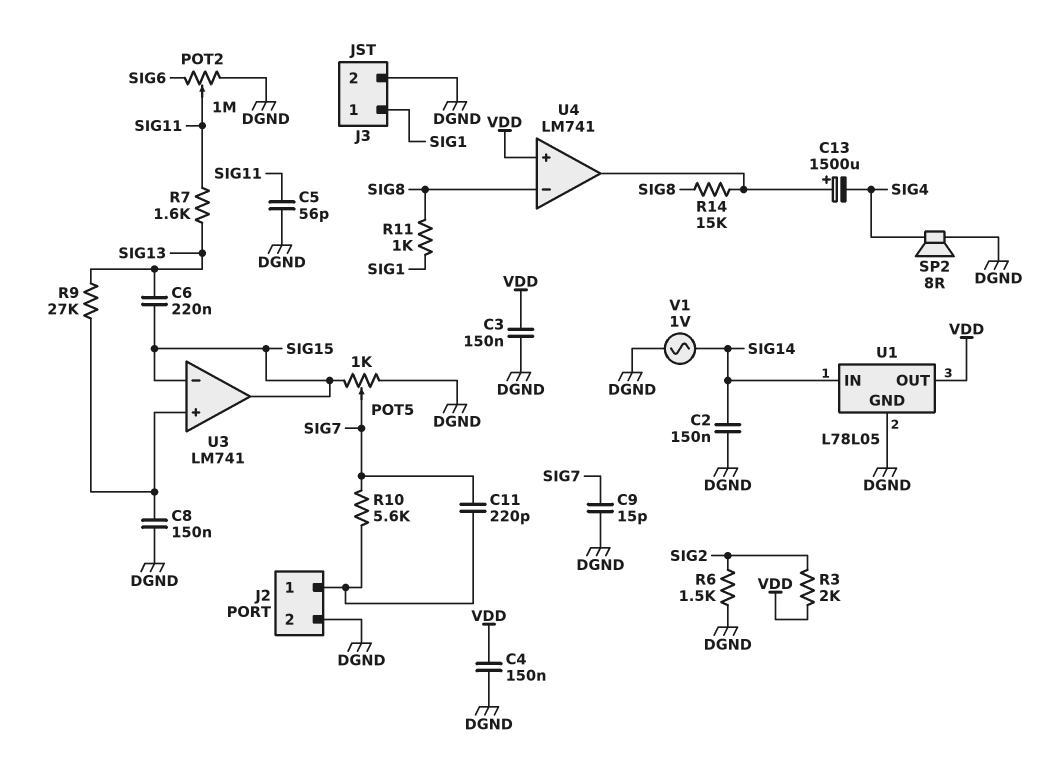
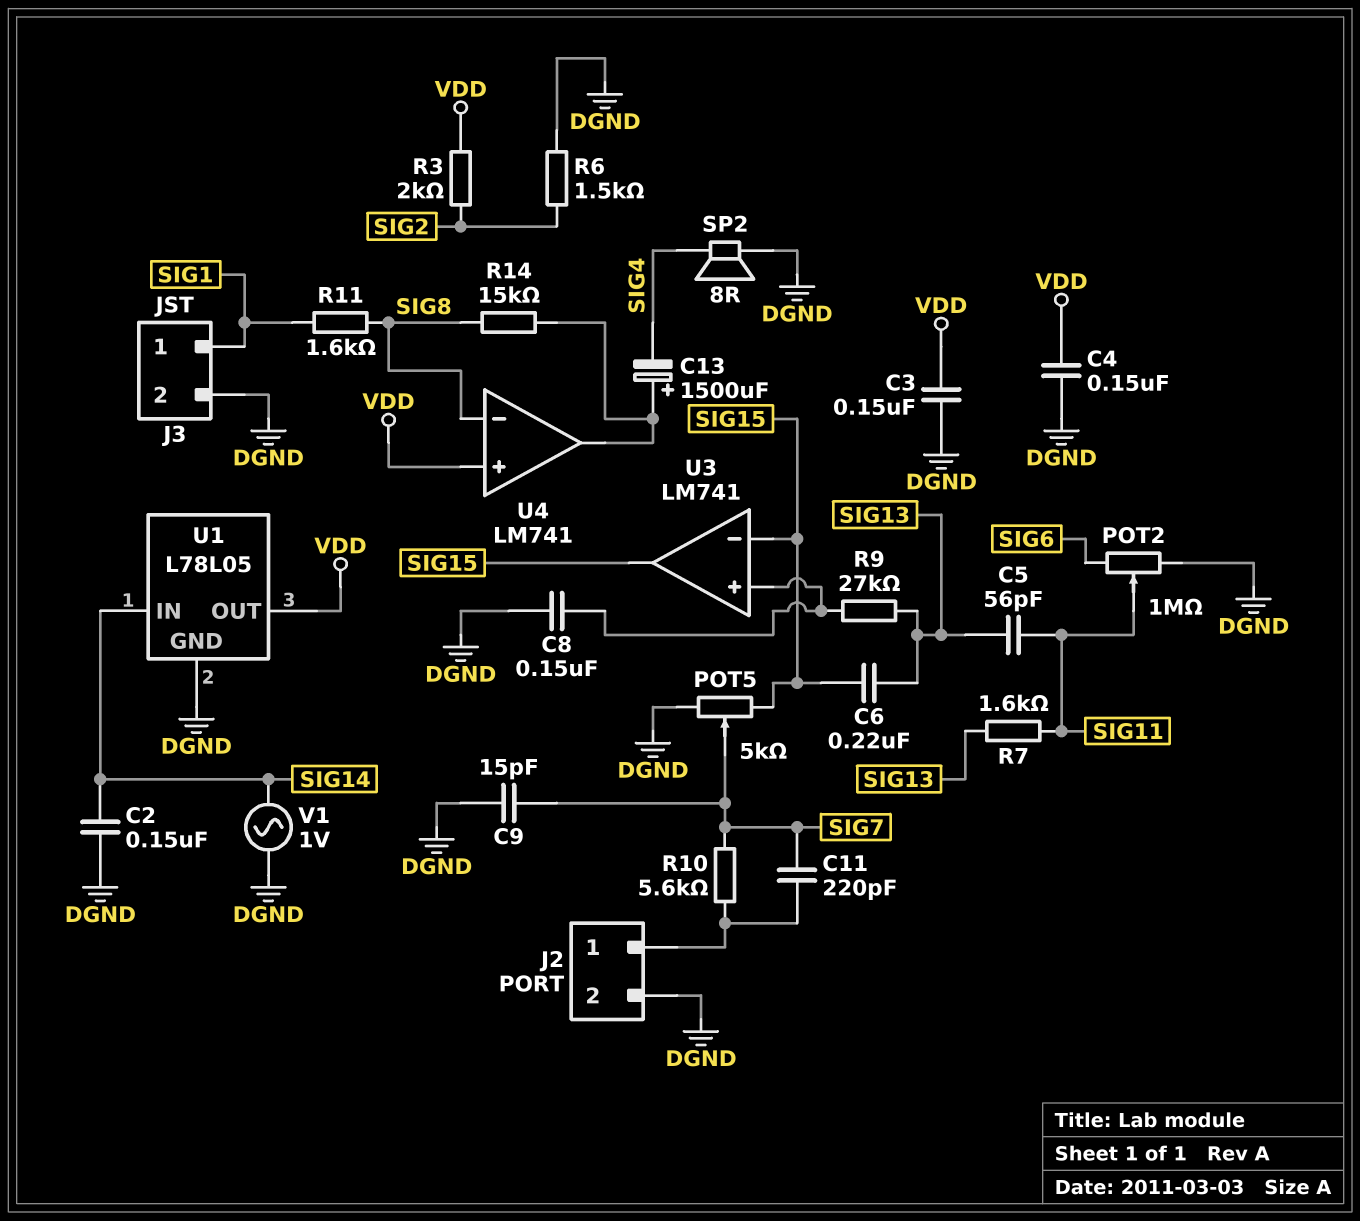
C5: 56pF (DGND, SIG11) -> 56pF (SIG11, SIG13)
POT5: 1k (DGND, SIG15, wiper SIG7) -> 5k (DGND, SIG15, wiper SIG7)
R11: 1k (SIG1, SIG8) -> 1.6k (SIG1, SIG8)

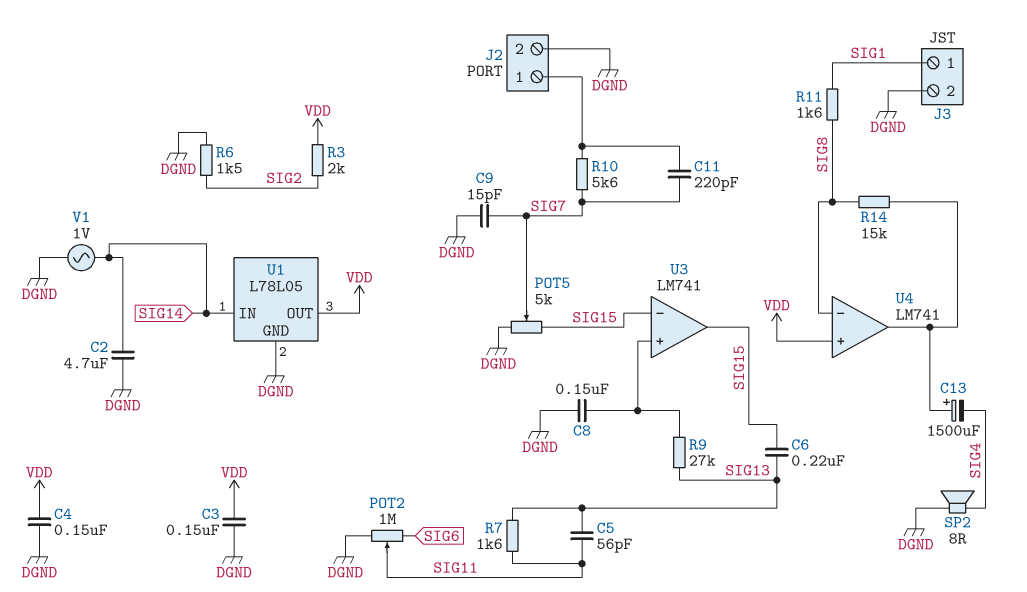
C2: 150nF (DGND, SIG14) -> 4.7uF (DGND, SIG14)

